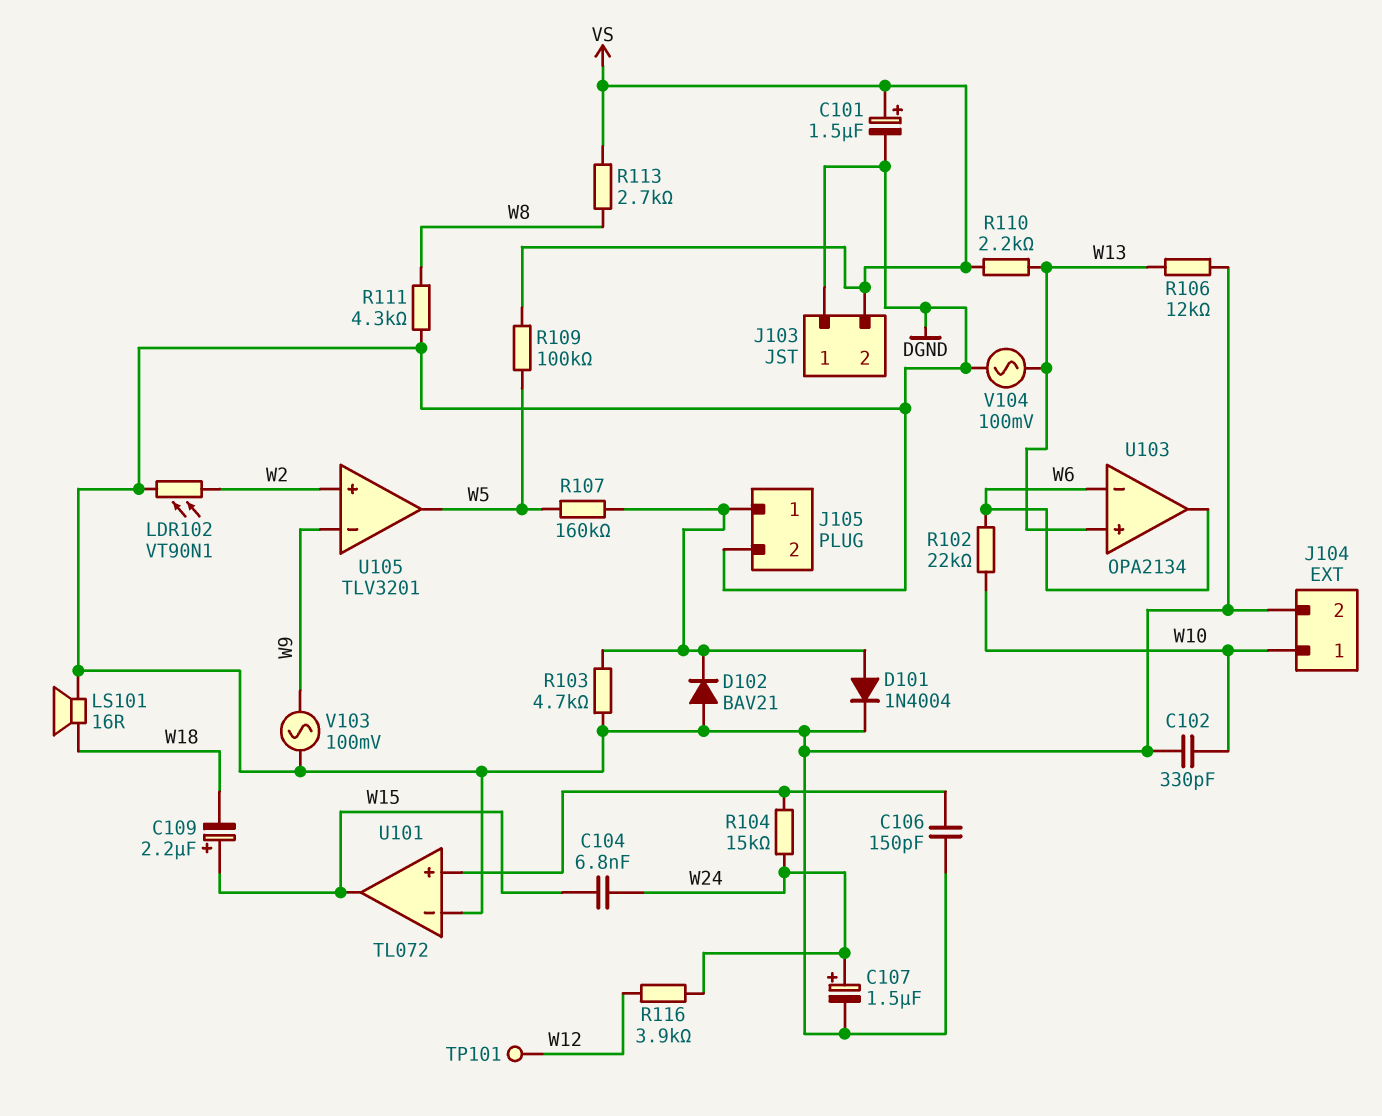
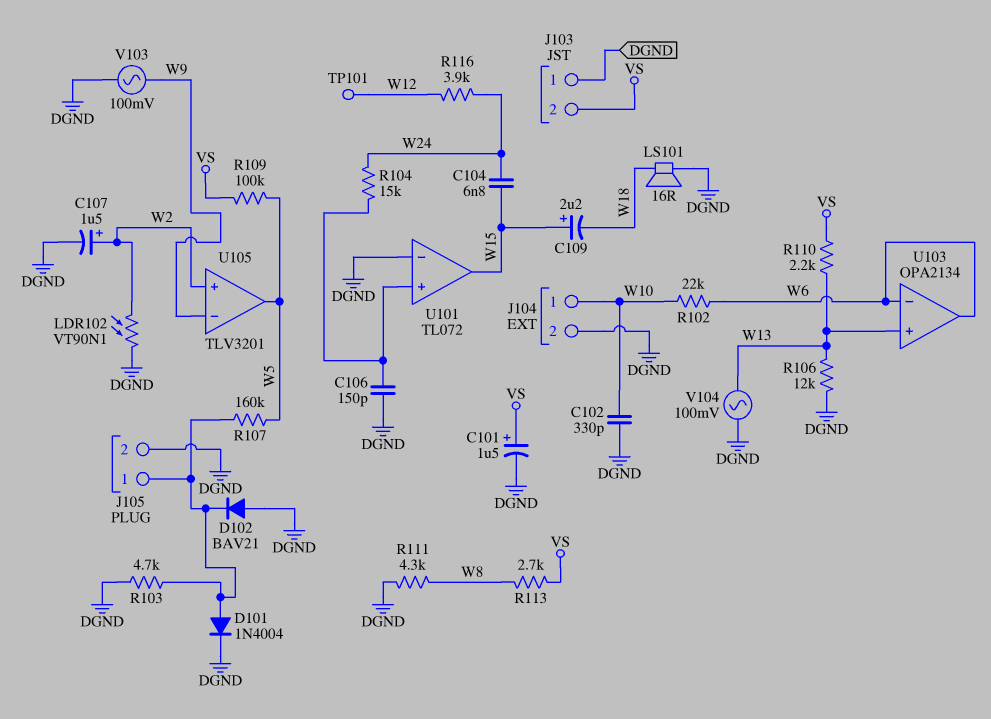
C107: 1.5uF (plus W24, minus DGND) -> 1.5uF (plus W2, minus DGND)

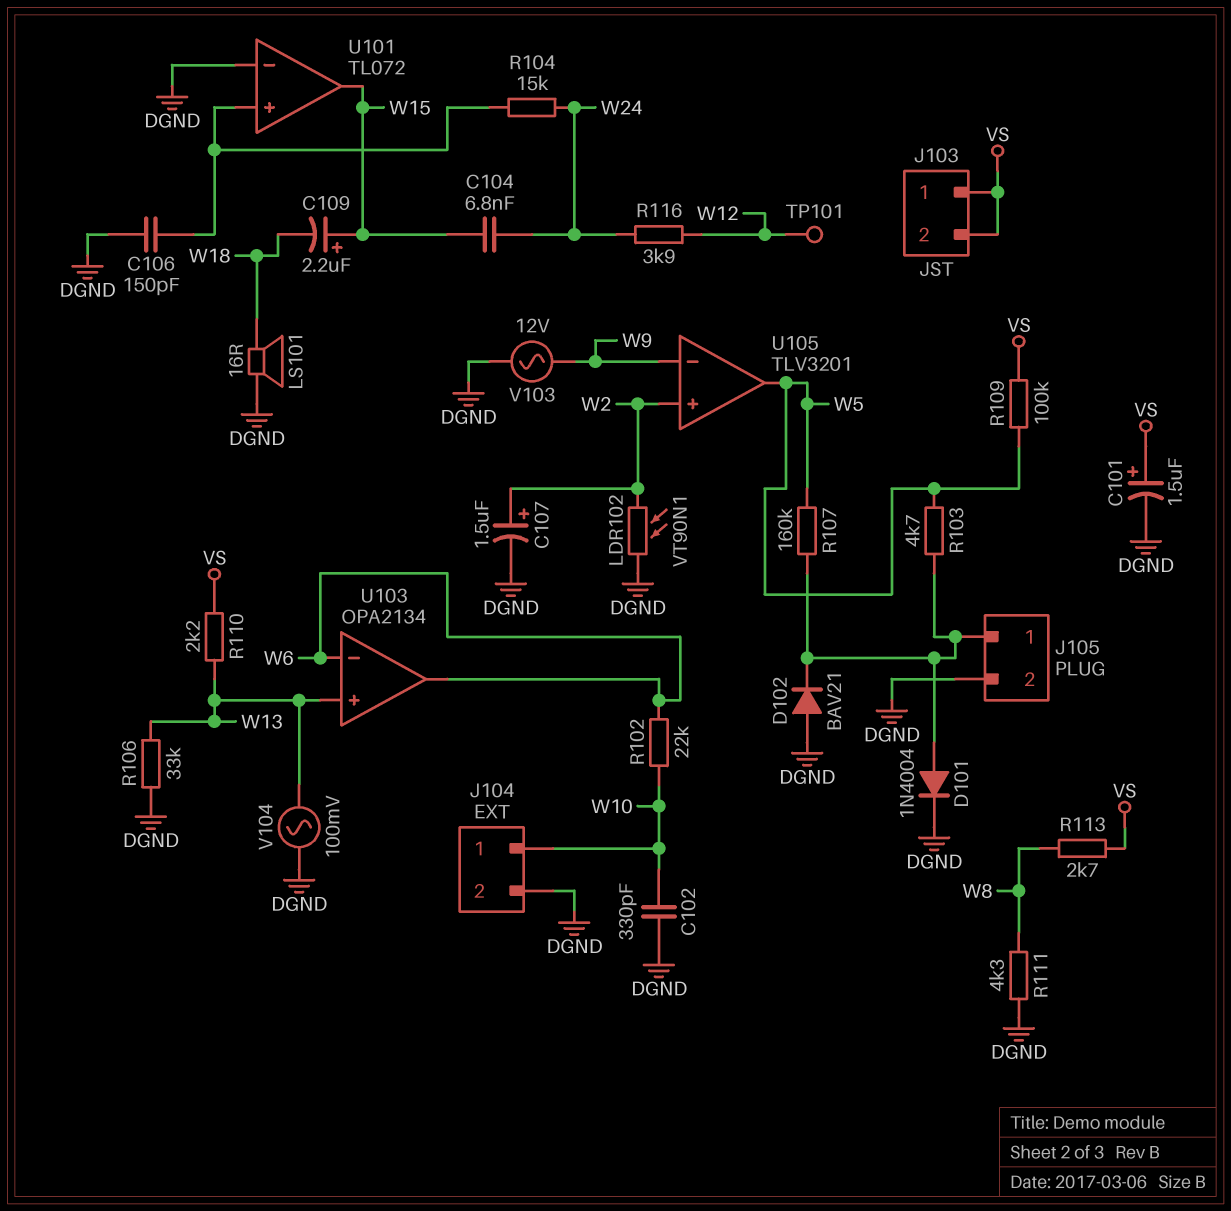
J103 pin 1: DGND -> VS
R103: 4.7k (DGND, J105/1) -> 4.7k (J105/1, W5)
R106: 12k (DGND, W13) -> 33k (DGND, W13)
V103: AC 100mV (DGND, W9) -> AC 12V (DGND, W9)

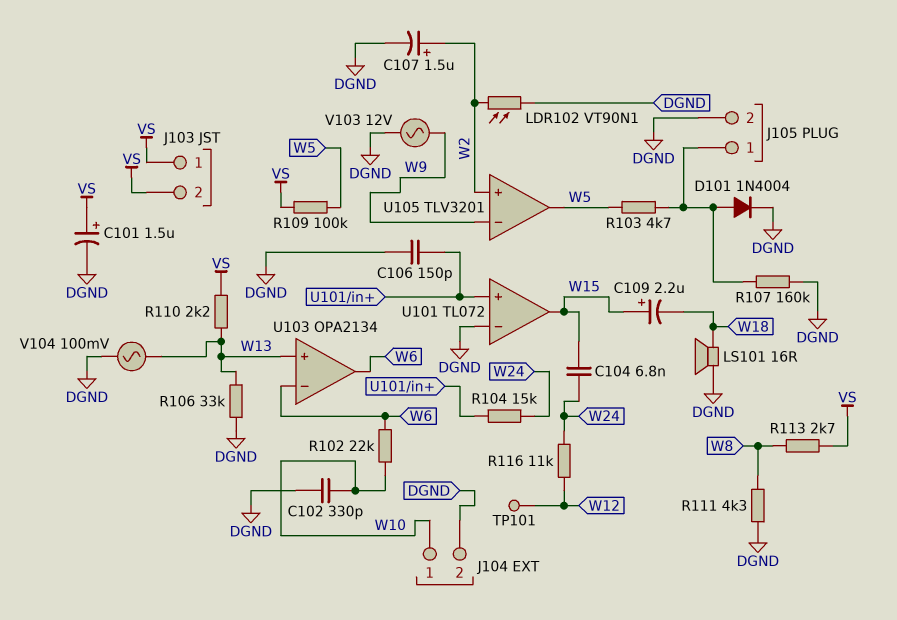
D102: diode BAV21 (A DGND, K J105/1) -> none
R107: 160k (J105/1, W5) -> 160k (DGND, J105/1)
R116: 3.9k (W12, W24) -> 11k (W12, W24)

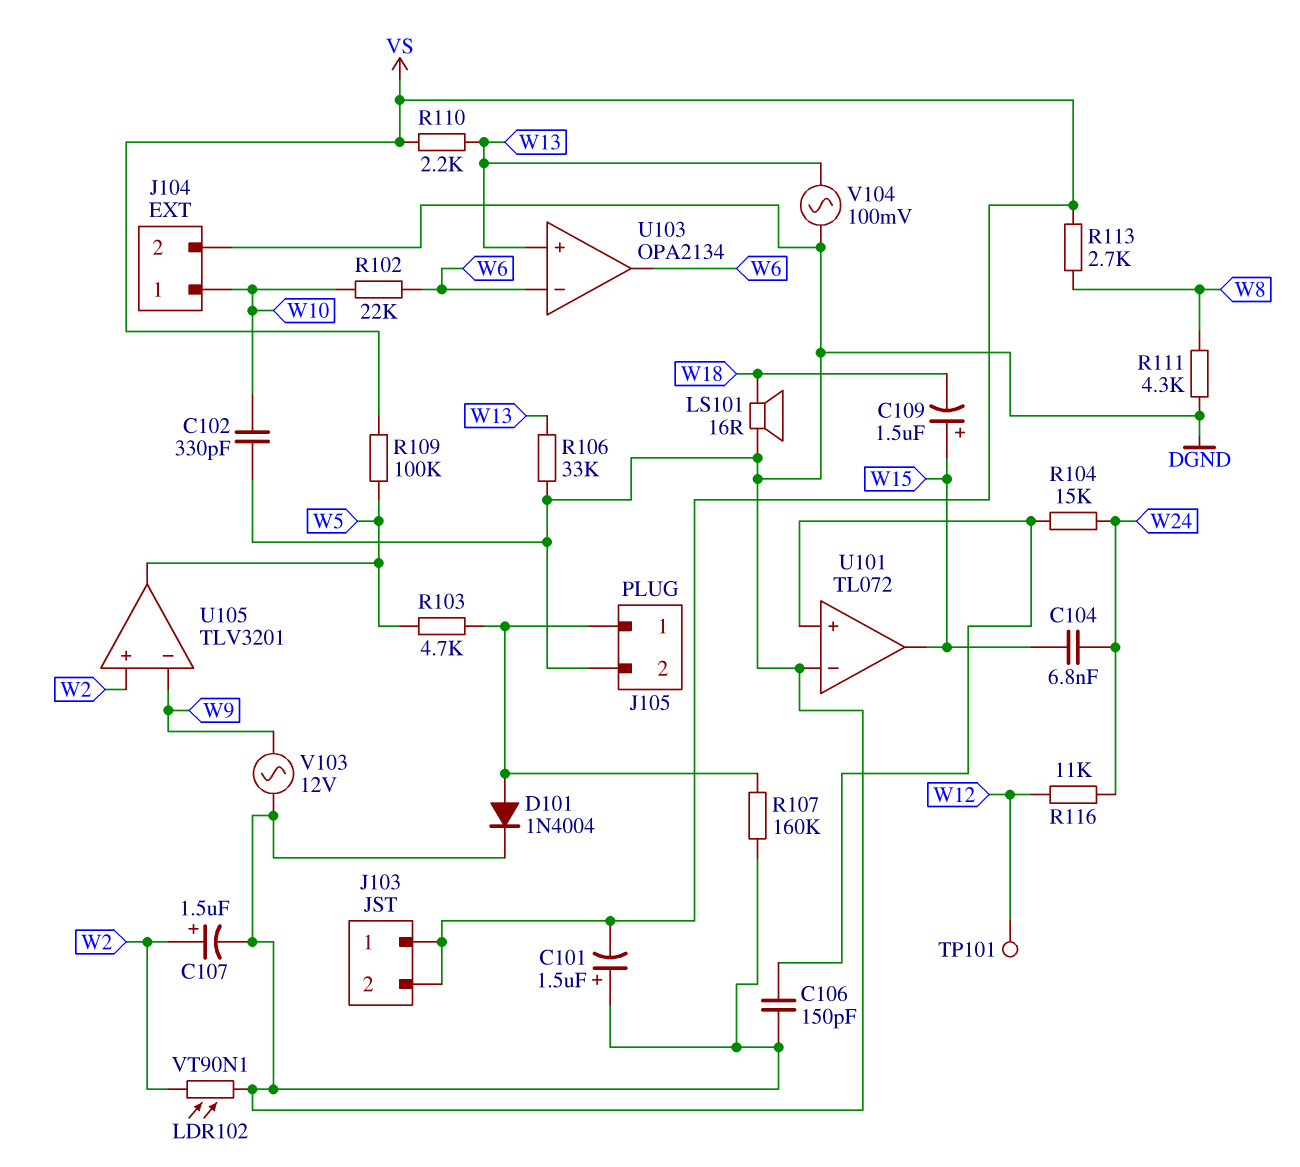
C101: 1.5uF (plus VS, minus DGND) -> 1.5uF (plus DGND, minus VS)
C109: 2.2uF (plus W15, minus W18) -> 1.5uF (plus W15, minus W18)

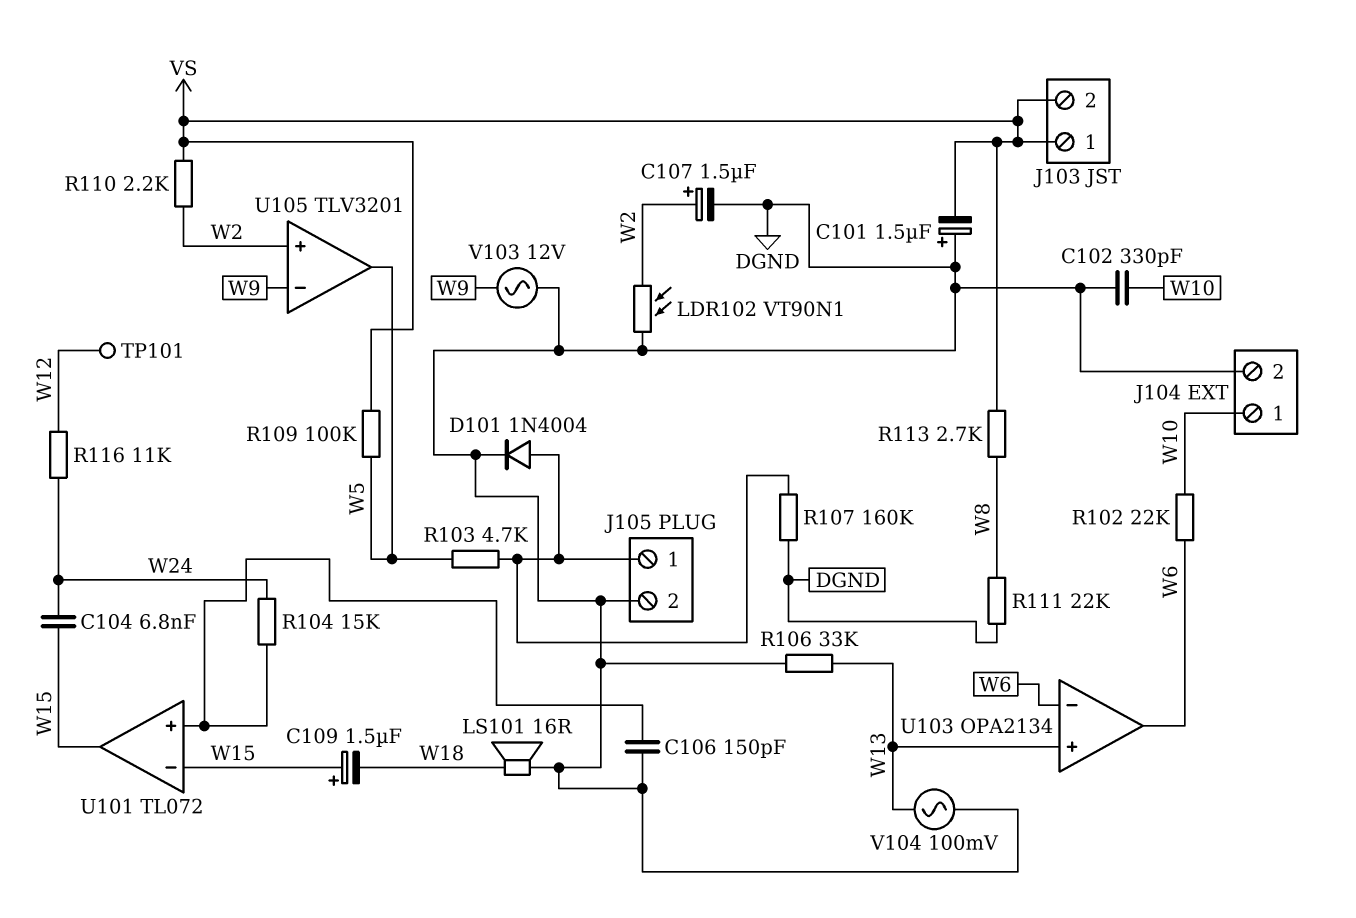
R110: 2.2k (VS, W13) -> 2.2k (VS, W2)
R111: 4.3k (DGND, W8) -> 22k (DGND, W8)
U101 pin in-: DGND -> W15

